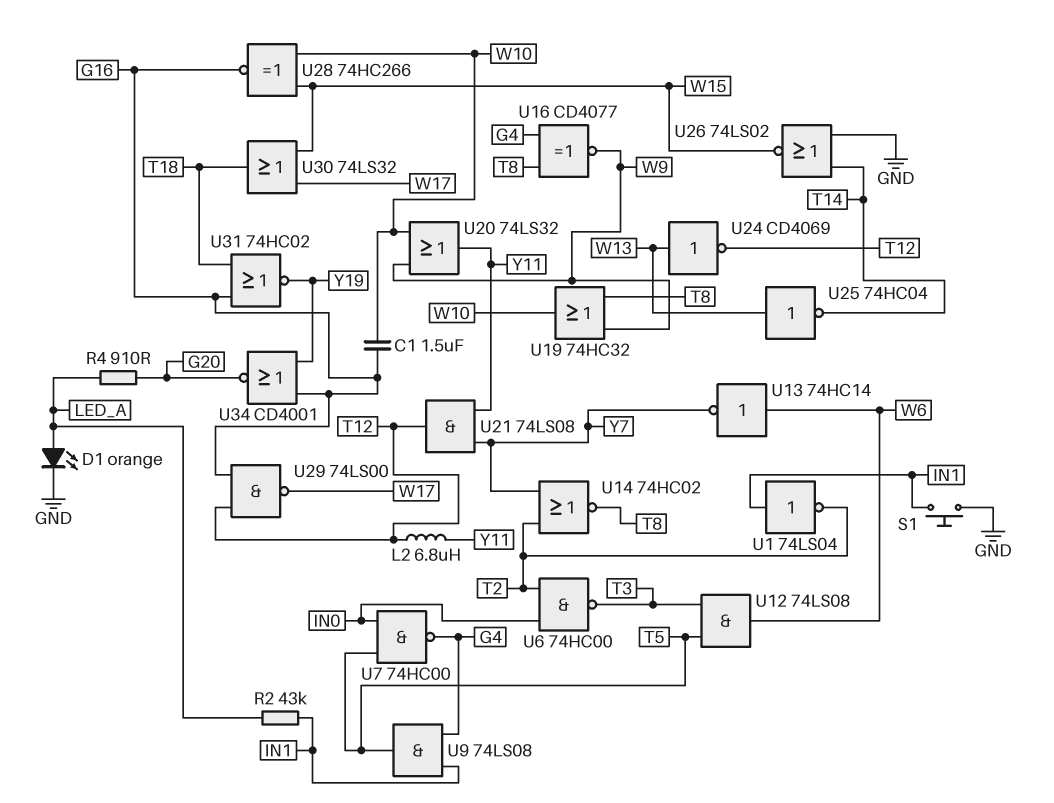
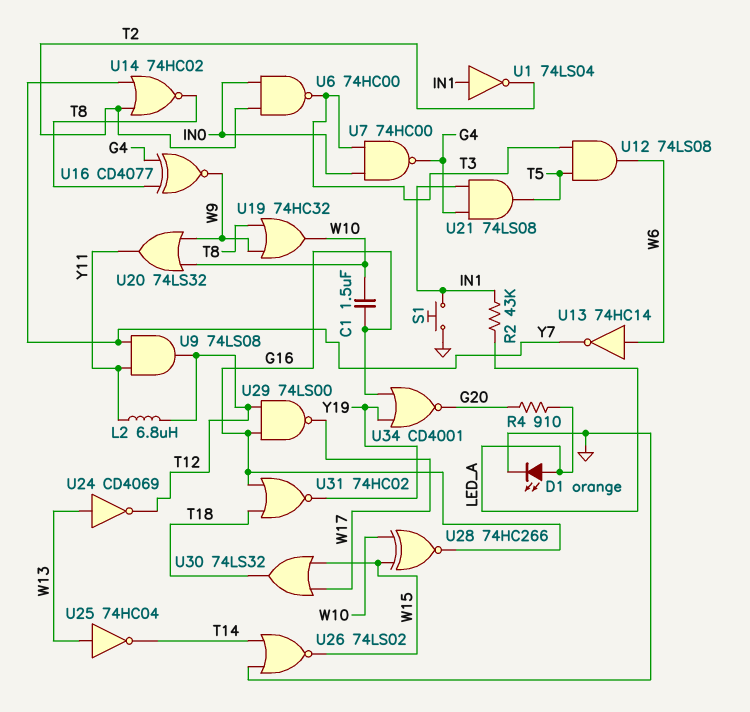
U7: NAND 74HC00 (in IN0, in T5, out G4) -> NAND 74HC00 (in IN0, in T3, out G4)
U9: AND 74LS08 (in G4, in IN1, out T5) -> AND 74LS08 (in Y7, in Y11, out T12)
U21: AND 74LS08 (in Y7, in Y11, out T12) -> AND 74LS08 (in G4, in IN1, out T5)

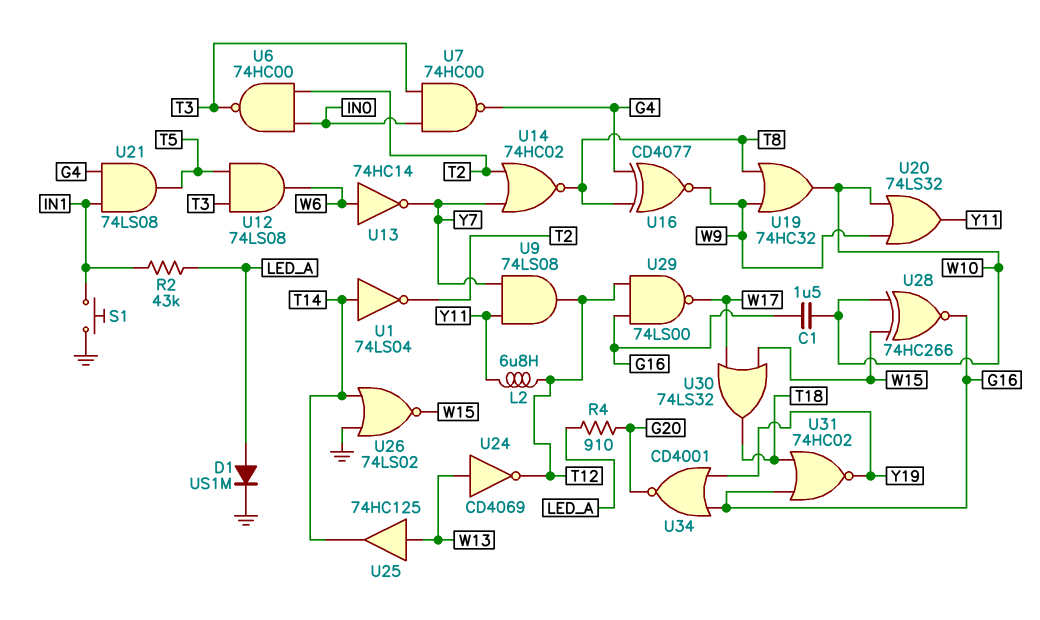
D1: LED orange (A LED_A, K GND) -> diode US1M (A LED_A, K GND)
U1: NOT 74LS04 (in IN1, out T2) -> NOT 74LS04 (in T14, out T2)
U25: NOT 74HC04 (in W13, out T14) -> buffer 74HC125 (in W13, out T14)

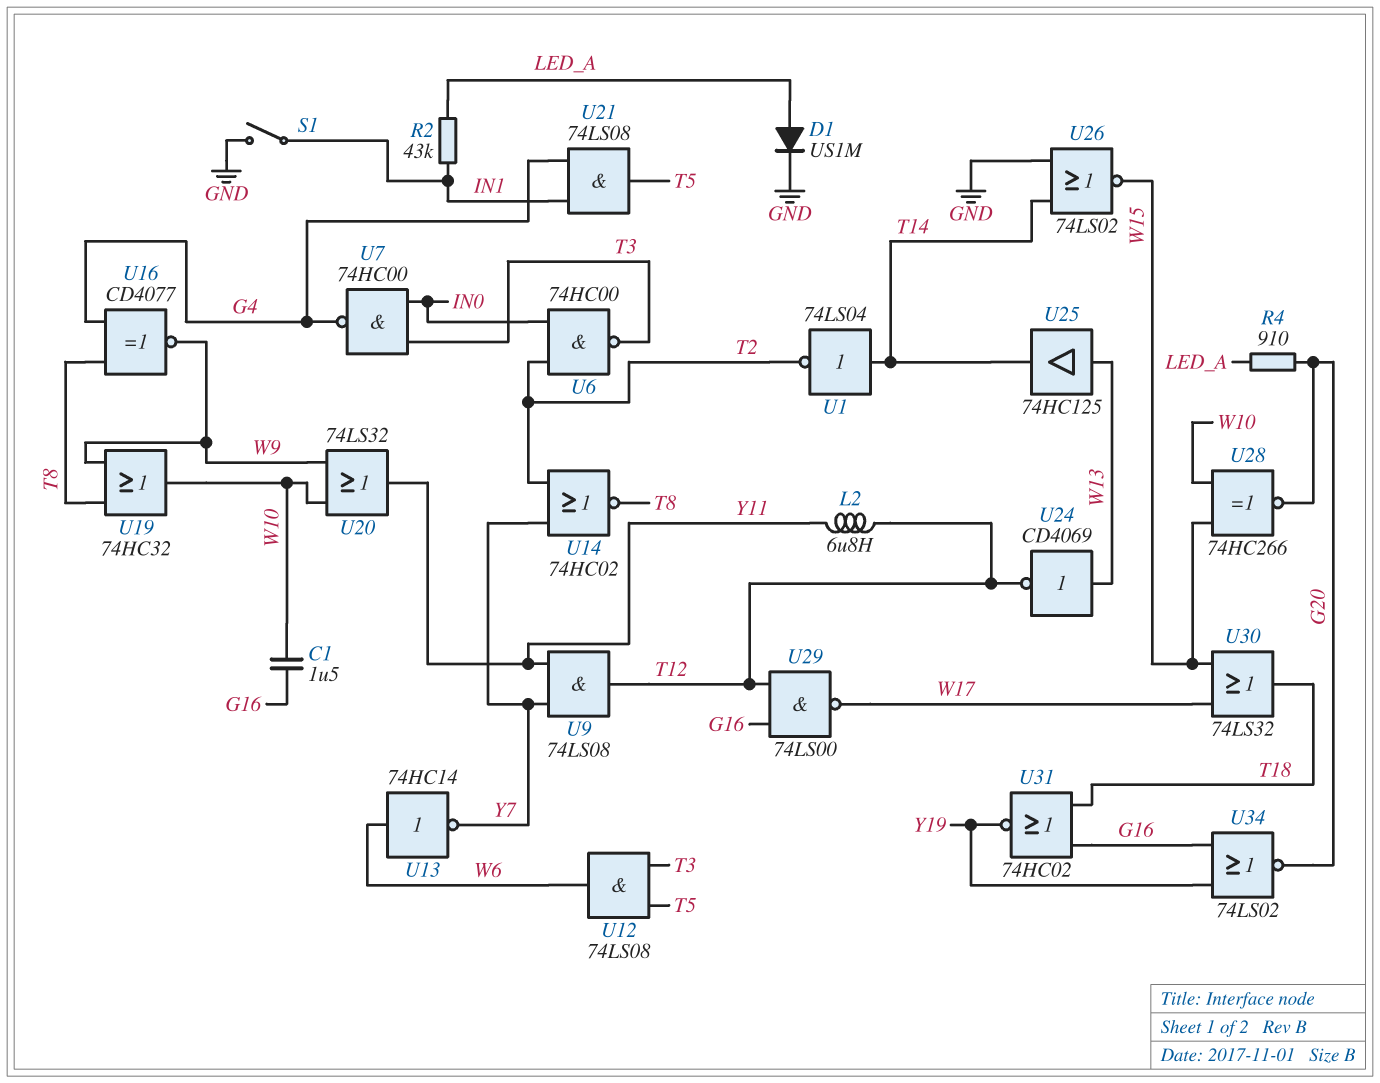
S1: button (GND, IN1) -> switch (GND, IN1)
U28: XNOR 74HC266 (in W10, in W15, out G16) -> XNOR 74HC266 (in W10, in W15, out G20)
U34: NOR CD4001 (in G16, in Y19, out G20) -> NOR 74LS02 (in G16, in Y19, out G20)

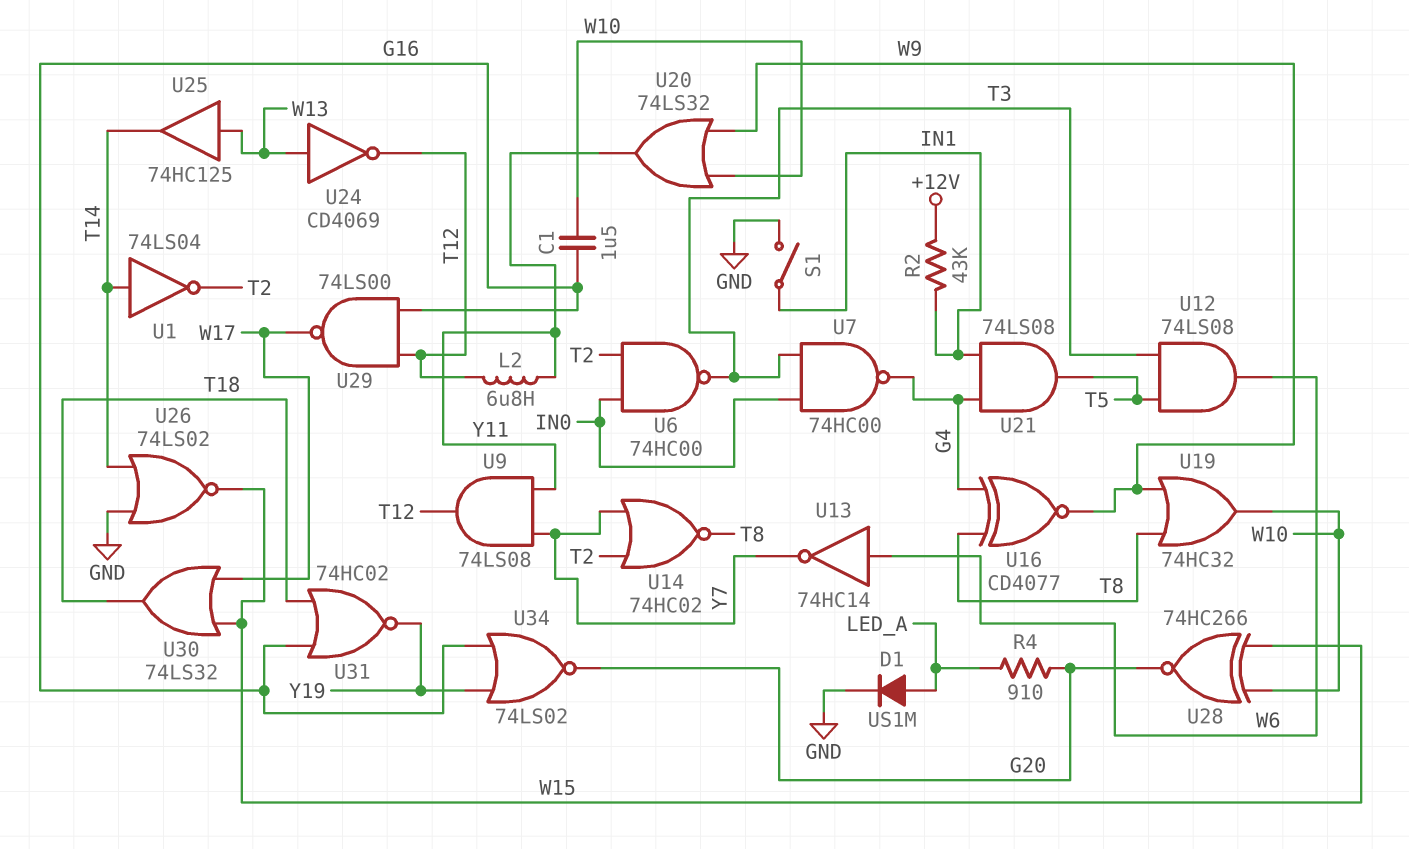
R2: 43k (IN1, LED_A) -> 43k (+12V, IN1)

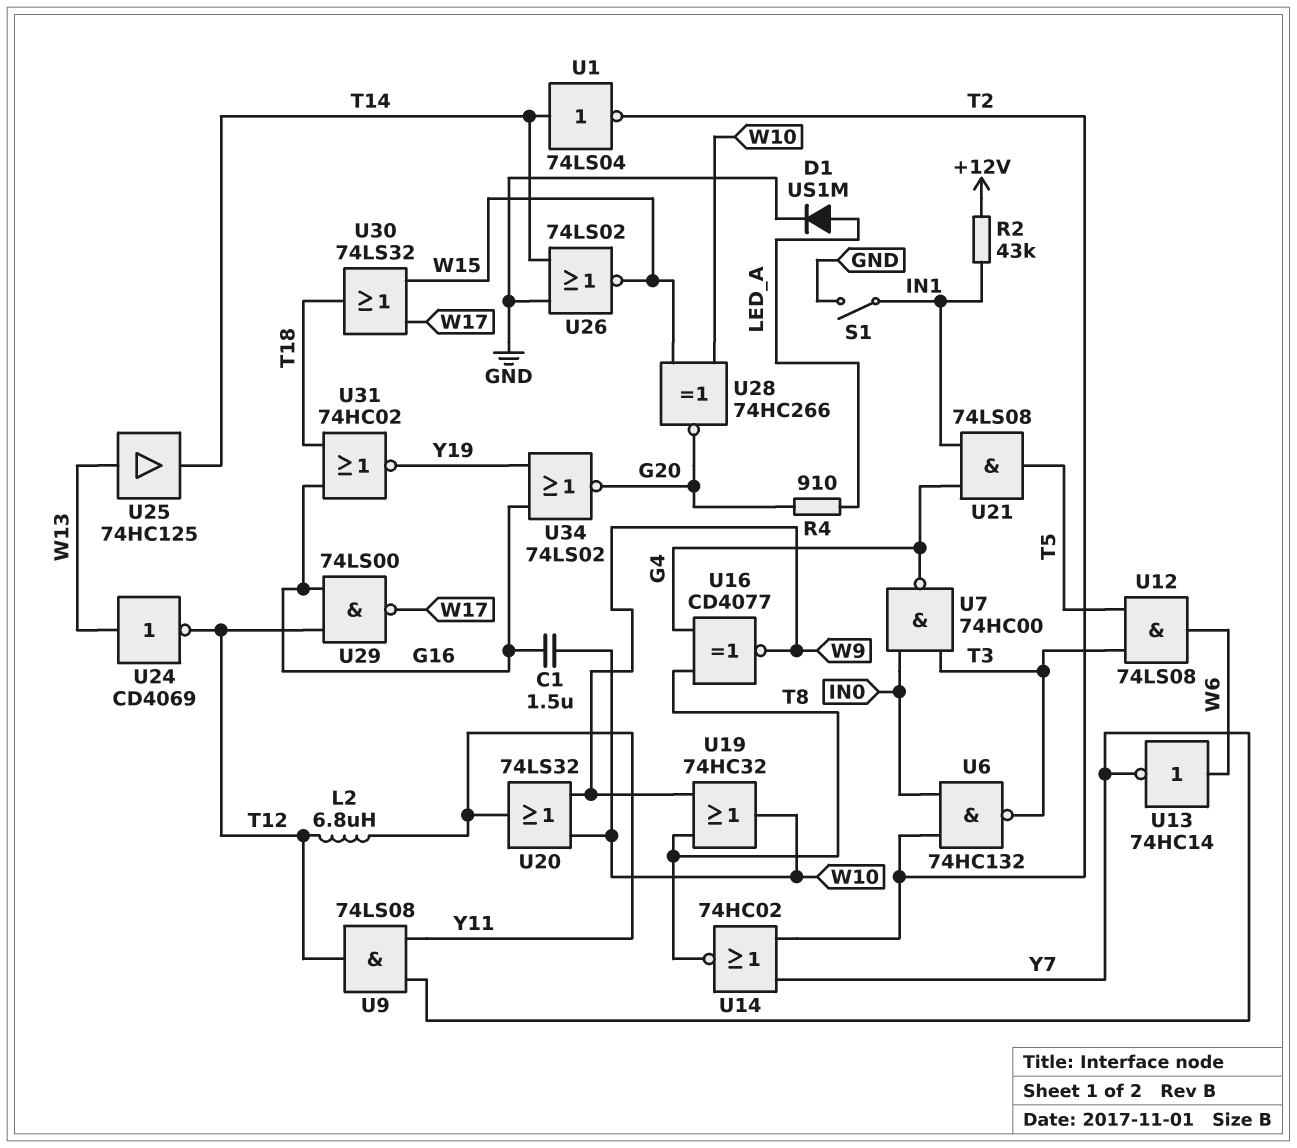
U6: NAND 74HC00 (in IN0, in T2, out T3) -> NAND 74HC132 (in IN0, in T2, out T3)

